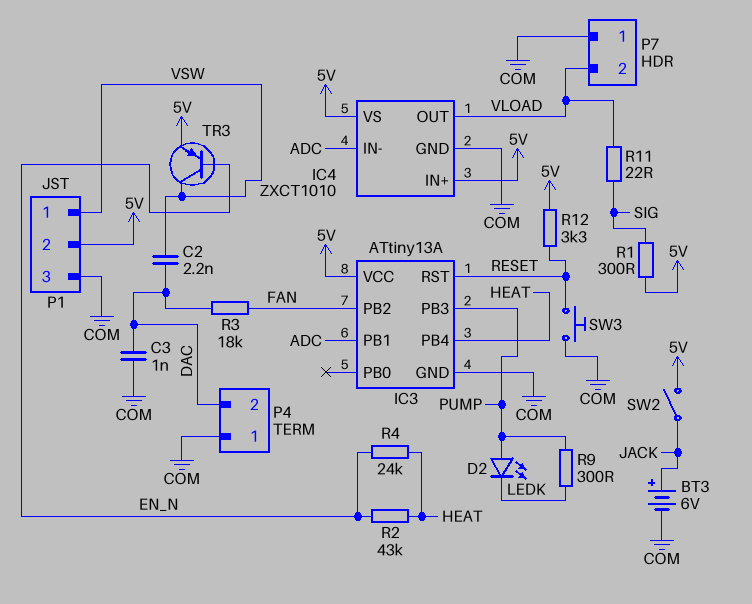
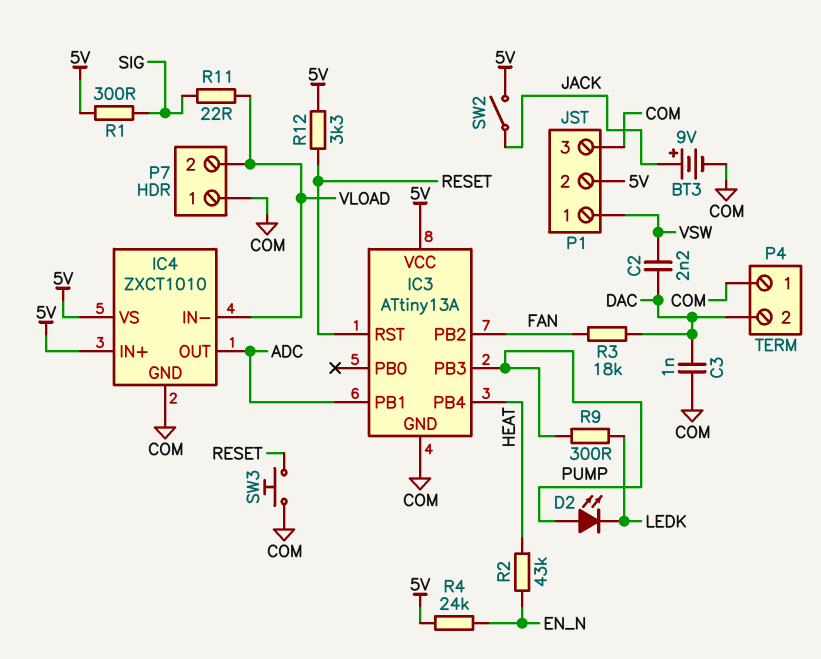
BT3: 6V (plus JACK, minus COM) -> 9V (plus JACK, minus COM)
IC4 pin IN-: ADC -> VLOAD
IC4 pin OUT: VLOAD -> ADC
R4: 24k (EN_N, HEAT) -> 24k (5V, EN_N)
TR3: PNP (B EN_N, C VSW, E 5V) -> none

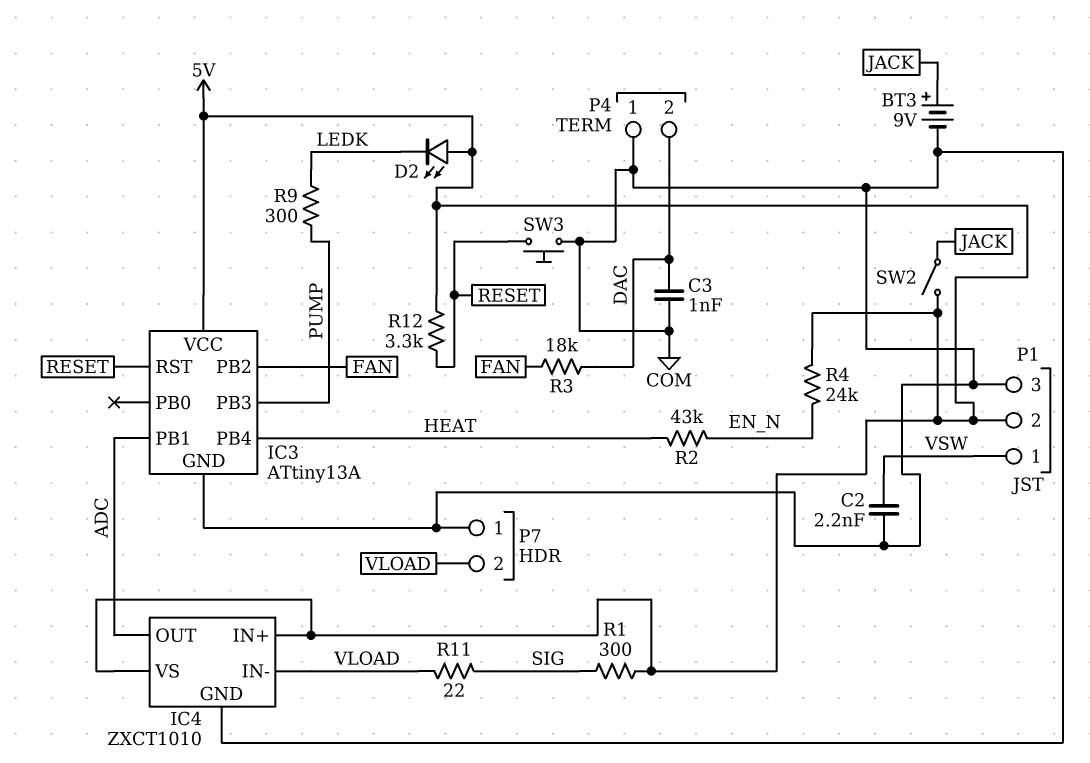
C2: 2.2nF (DAC, VSW) -> 2.2nF (COM, VSW)
D2: LED (A PUMP, K LEDK) -> LED (A 5V, K LEDK)

